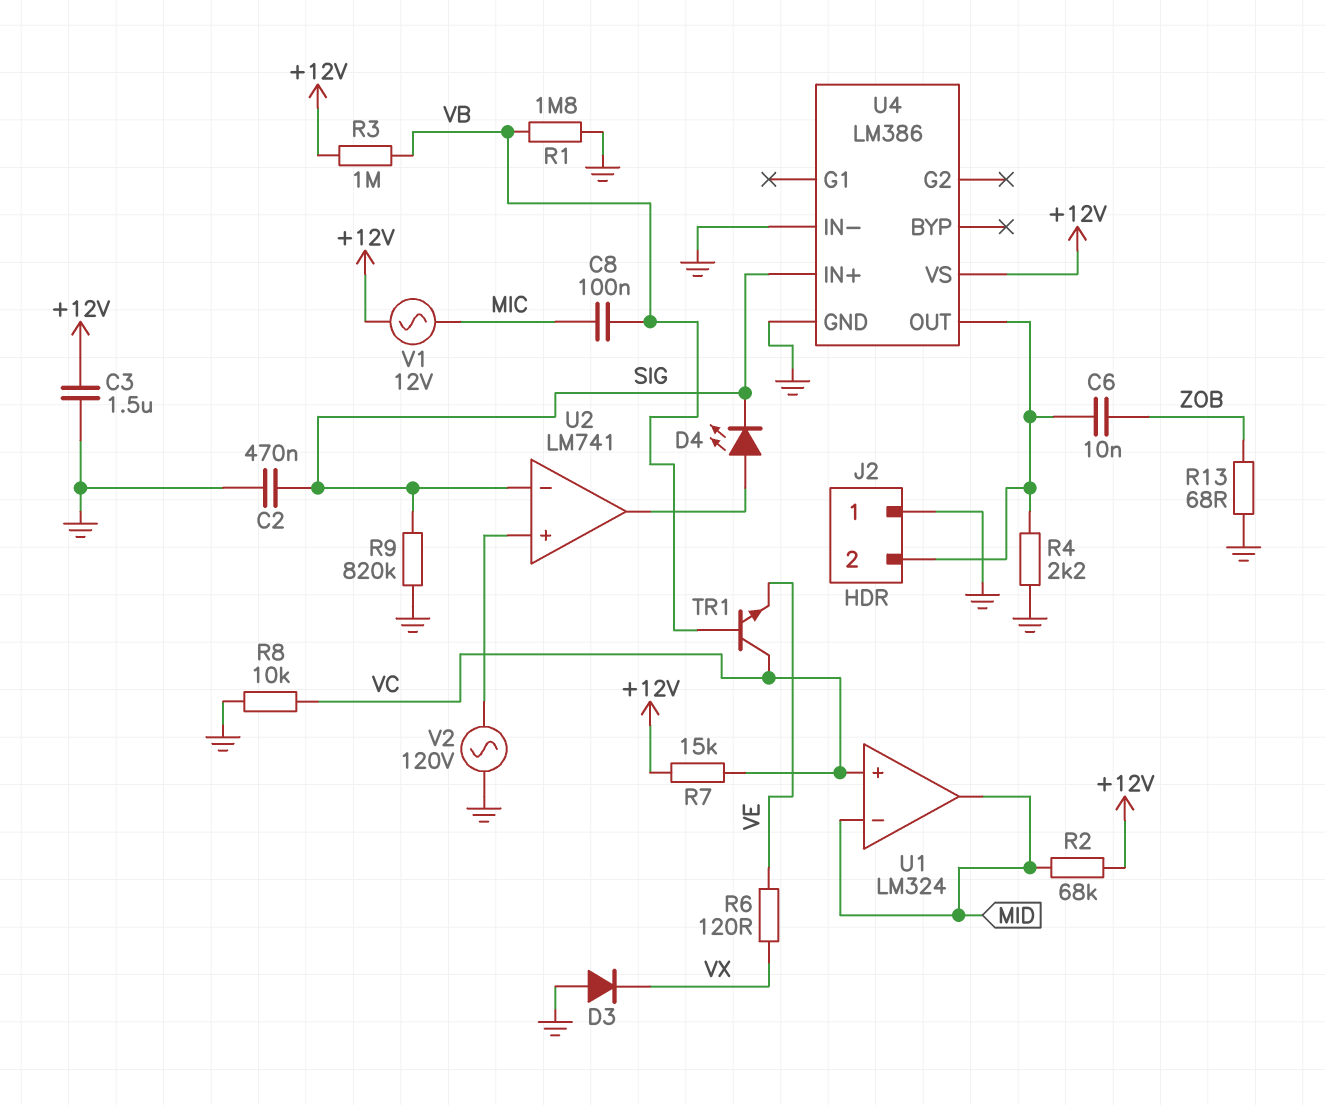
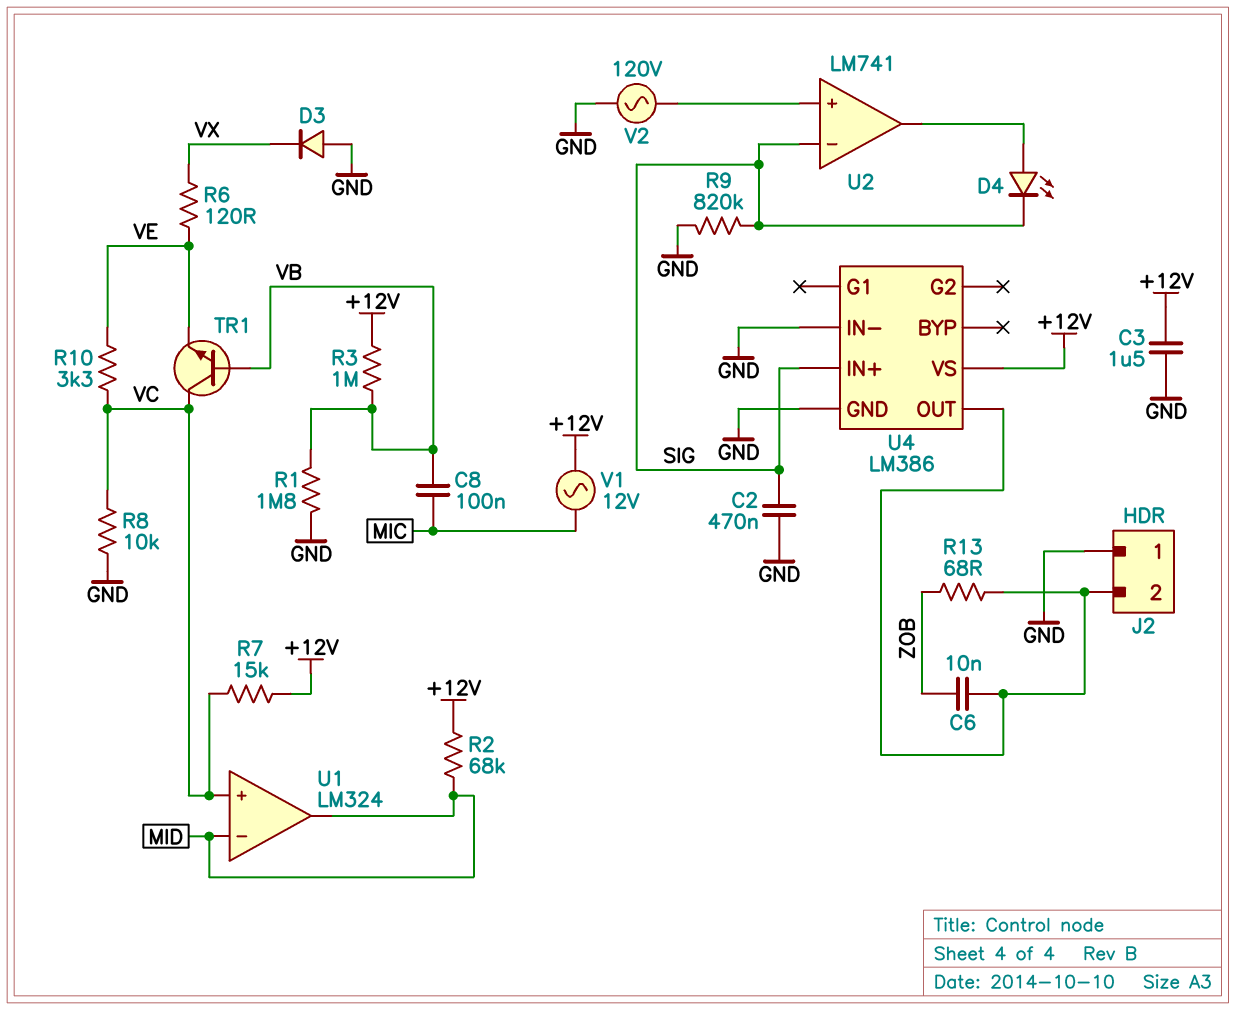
R4: 2.2k (GND, J2/2) -> none
R10: none -> 3.3k (VC, VE)
R13: 68 (GND, ZOB) -> 68 (J2/2, ZOB)

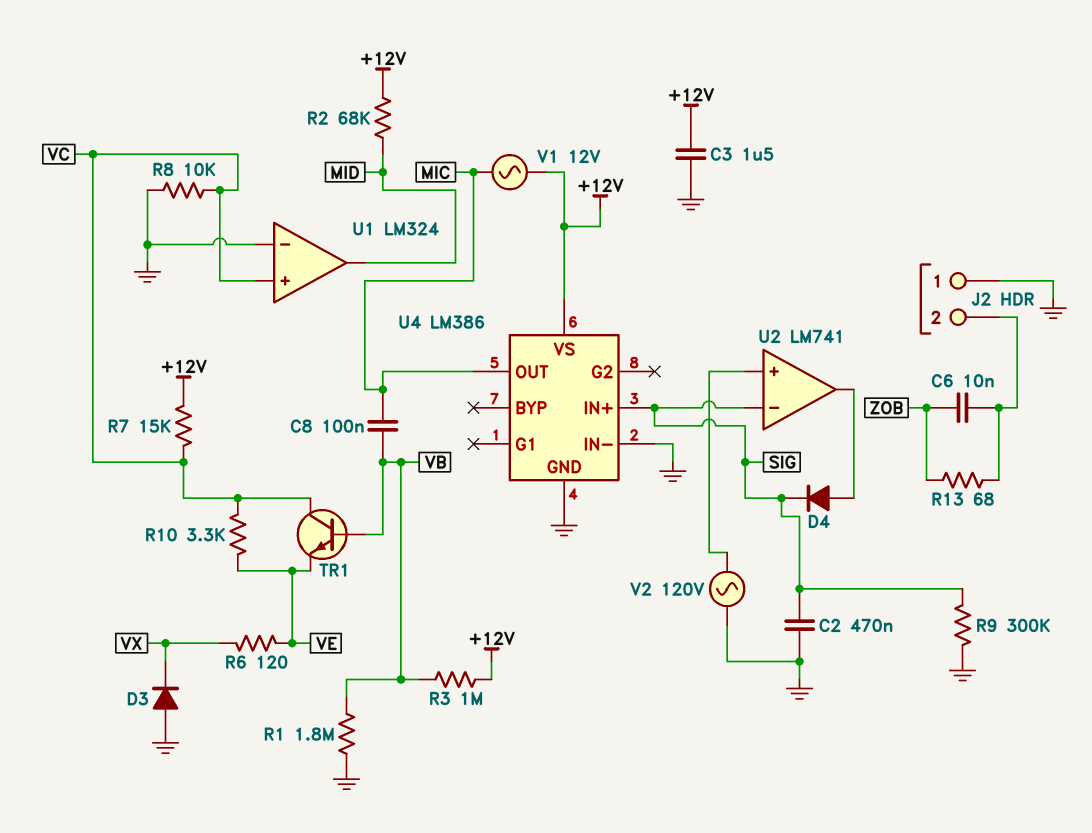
D4: LED (A U2/out, K SIG) -> diode (A U2/out, K SIG)
R9: 820k (GND, SIG) -> 300k (GND, SIG)
U1 pin in-: MID -> GND
U4 pin OUT: J2/2 -> MIC

